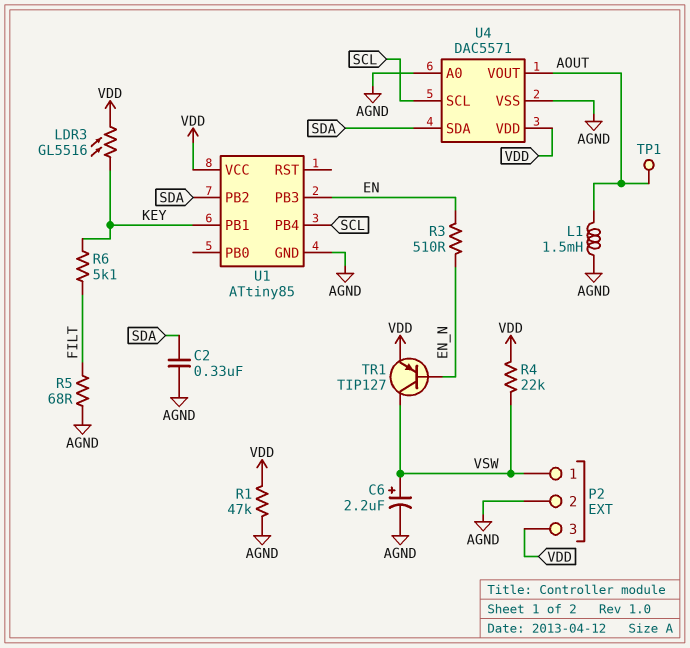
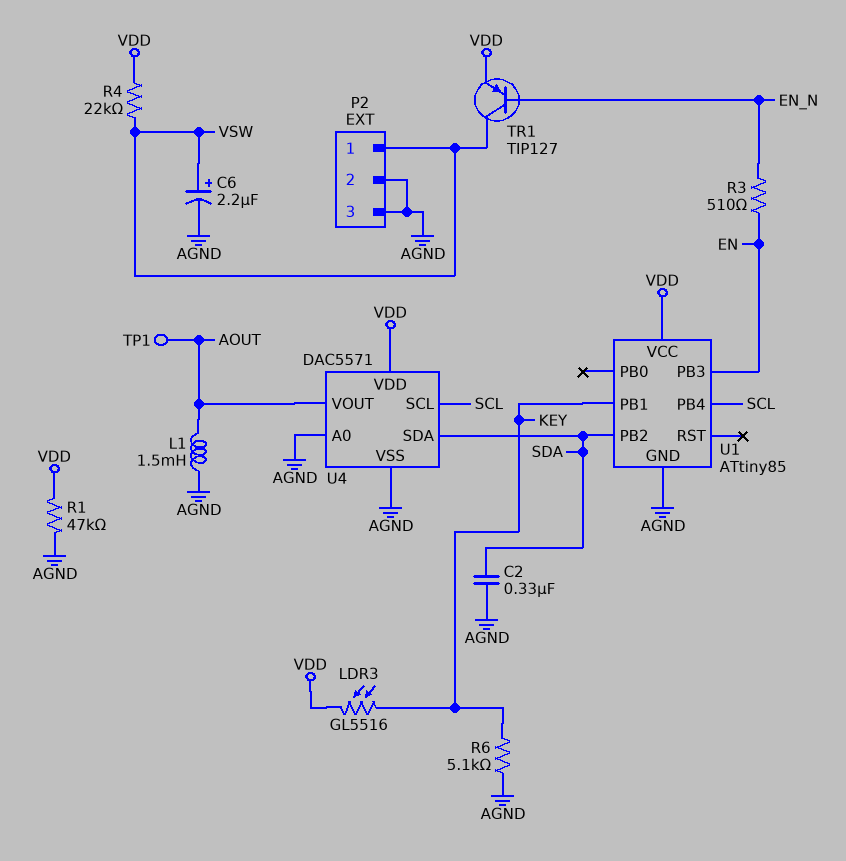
P2 pin 3: VDD -> AGND
R5: 68 (AGND, FILT) -> none
R6: 5.1k (FILT, KEY) -> 5.1k (AGND, KEY)

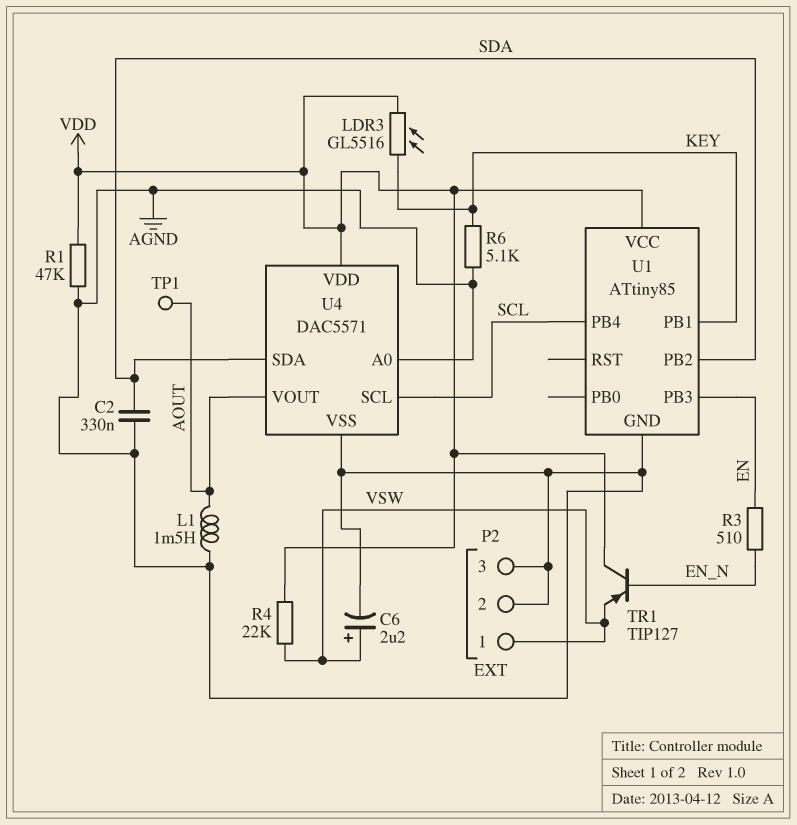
TR1: PNP TIP127 (B EN_N, C VSW, E VDD) -> PNP TIP127 (B EN_N, C VDD, E VSW)

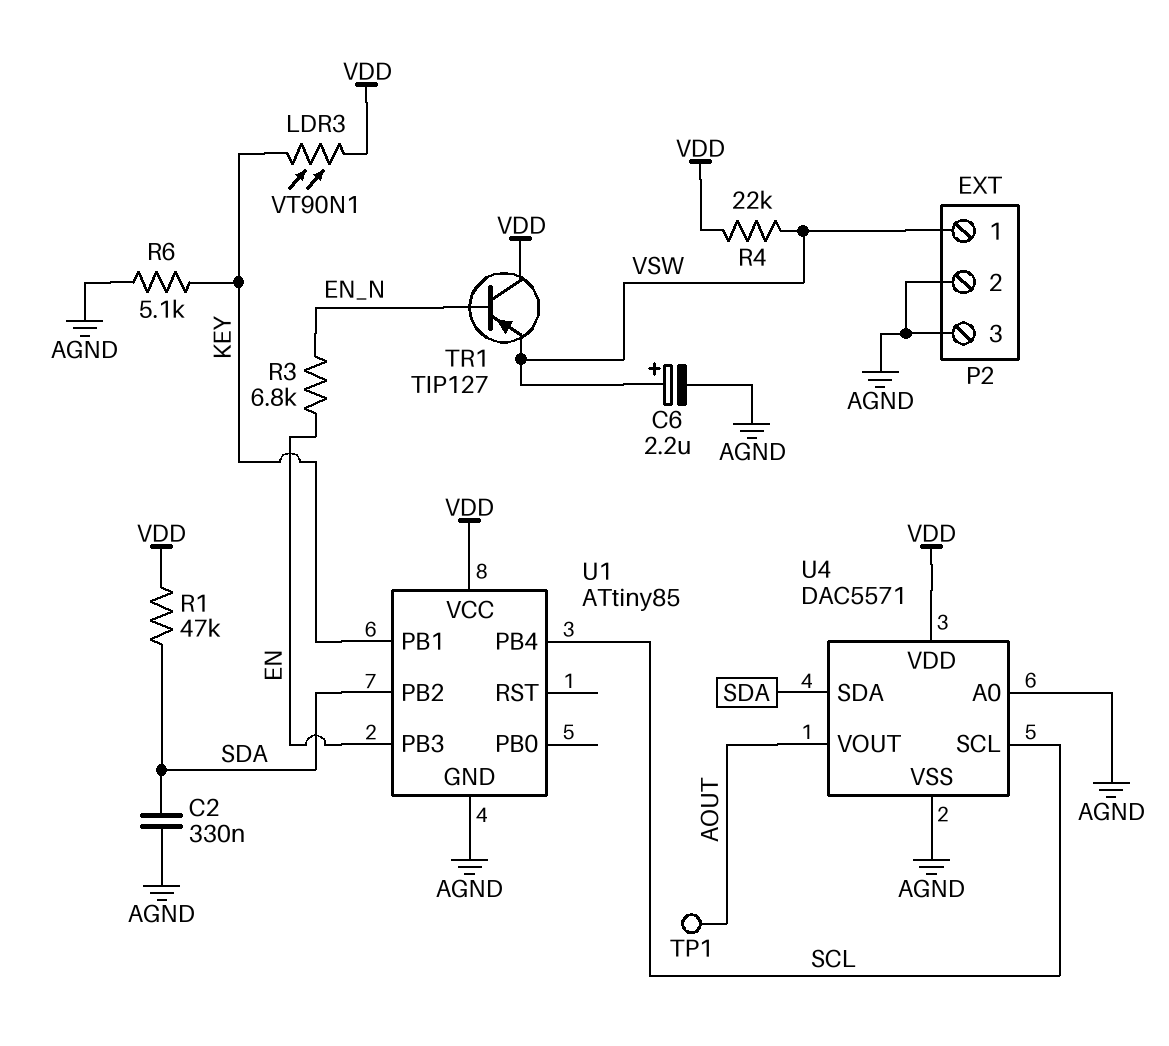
L1: 1.5mH (AGND, AOUT) -> none
LDR3: GL5516 (KEY, VDD) -> VT90N1 (KEY, VDD)
R1: 47k (AGND, VDD) -> 47k (SDA, VDD)
R3: 510 (EN, EN_N) -> 6.8k (EN, EN_N)

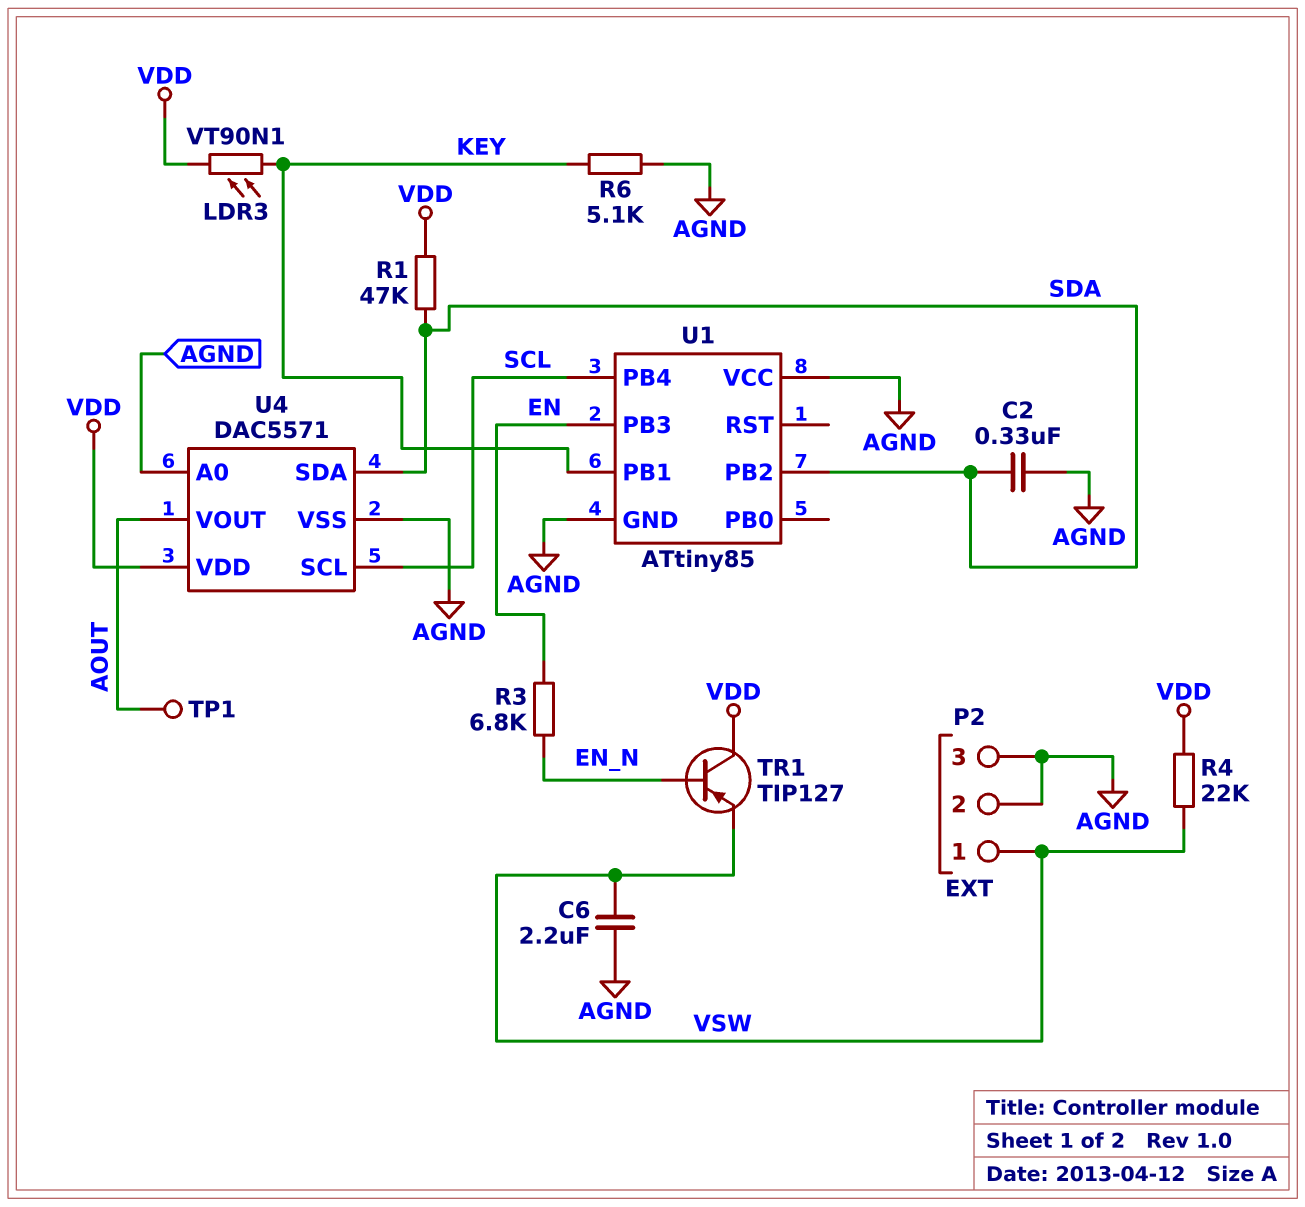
C6: 2.2uF (plus VSW, minus AGND) -> 2.2uF (AGND, VSW)
U1 pin VCC: VDD -> AGND

